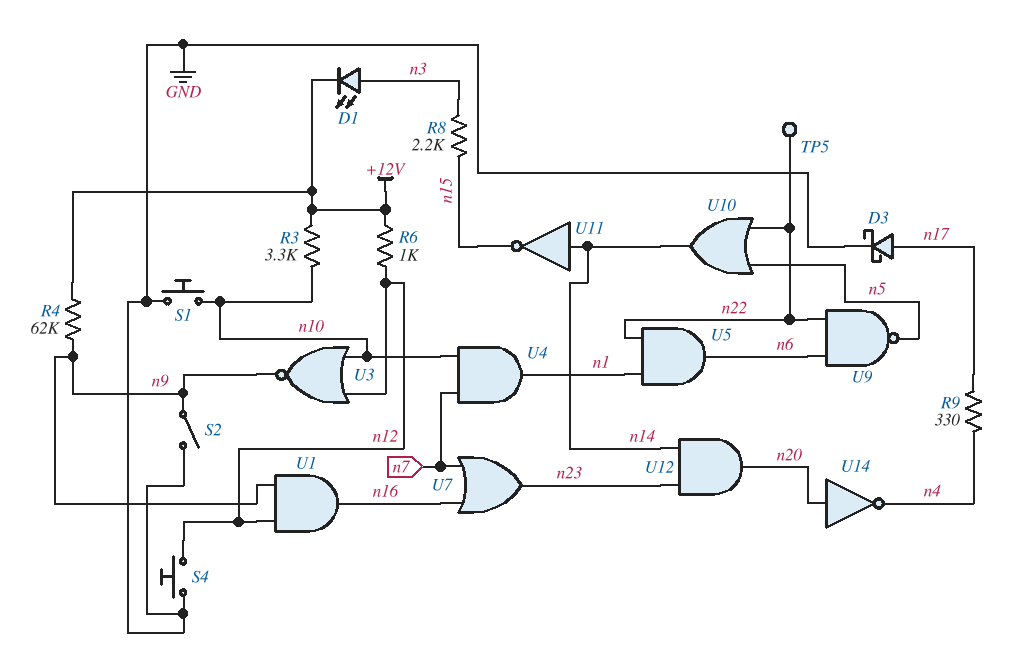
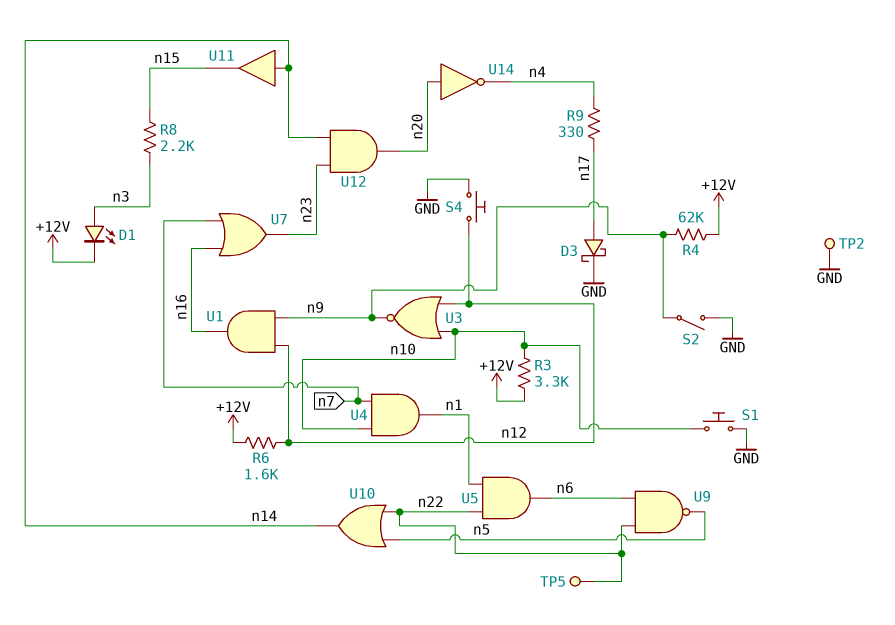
R6: 1k (+12V, n12) -> 1.6k (+12V, n12)
TP2: none -> test point (GND)
U11: NOT (in n14, out n15) -> buffer (in n14, out n15)

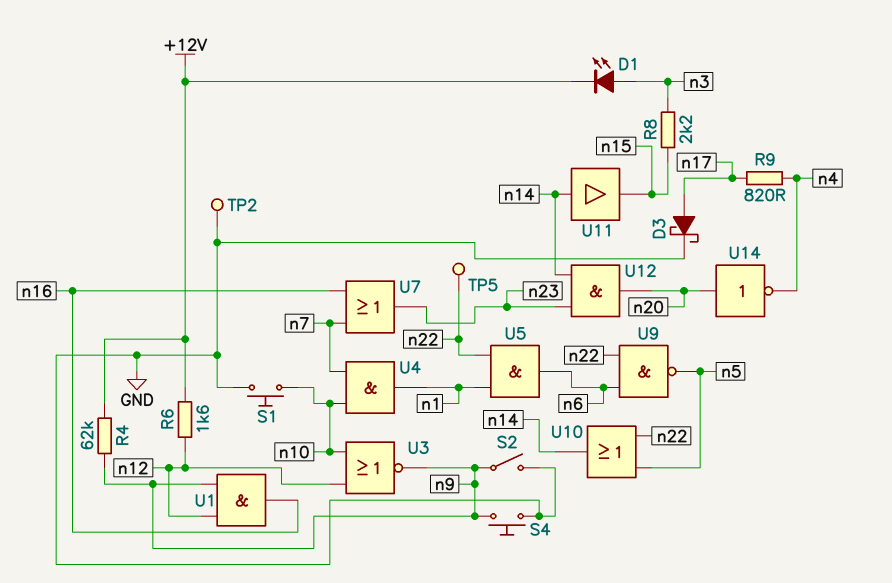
R3: 3.3k (+12V, n10) -> none
R9: 330 (n4, n17) -> 820 (n4, n17)
S4: button (GND, n12) -> button (GND, n9)

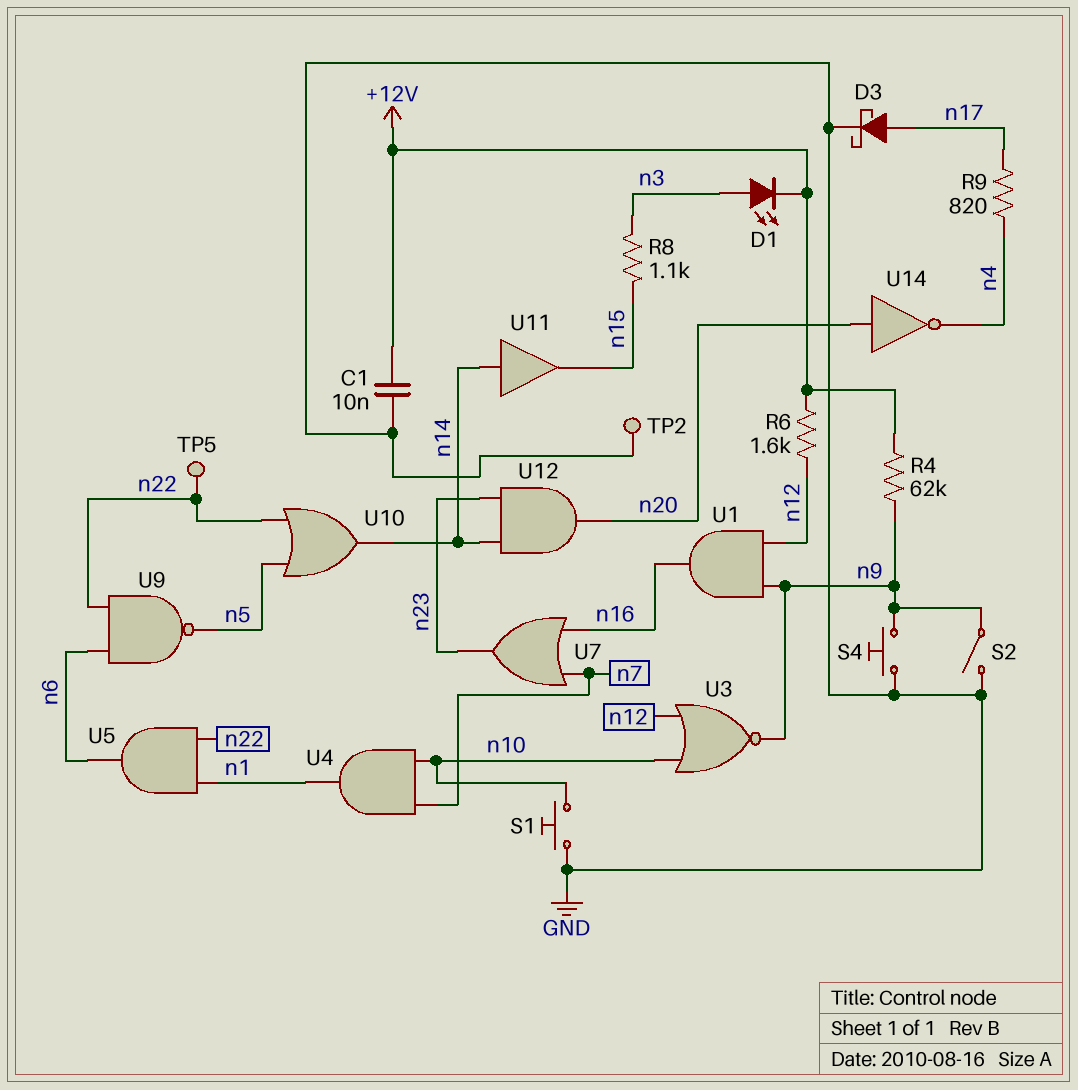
C1: none -> 10nF (+12V, GND)
R8: 2.2k (n3, n15) -> 1.1k (n3, n15)

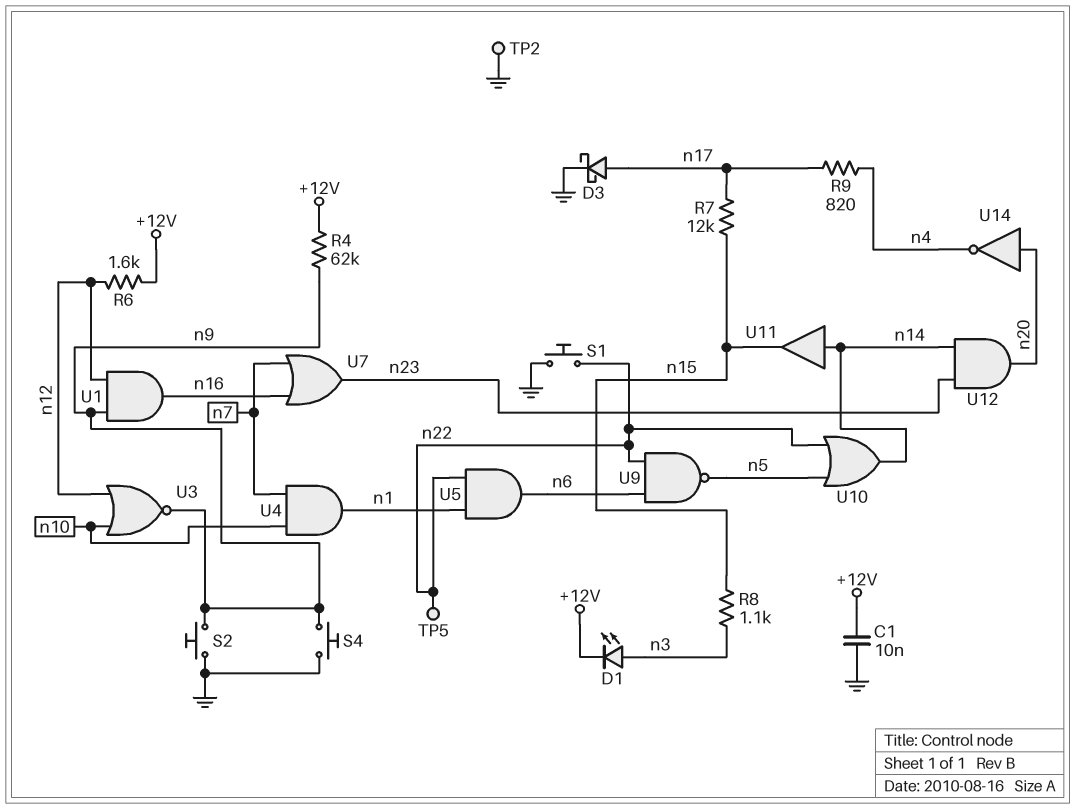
R7: none -> 12k (n15, n17)
S1: button (GND, n10) -> button (GND, n22)
S2: switch (GND, n9) -> button (GND, n9)

